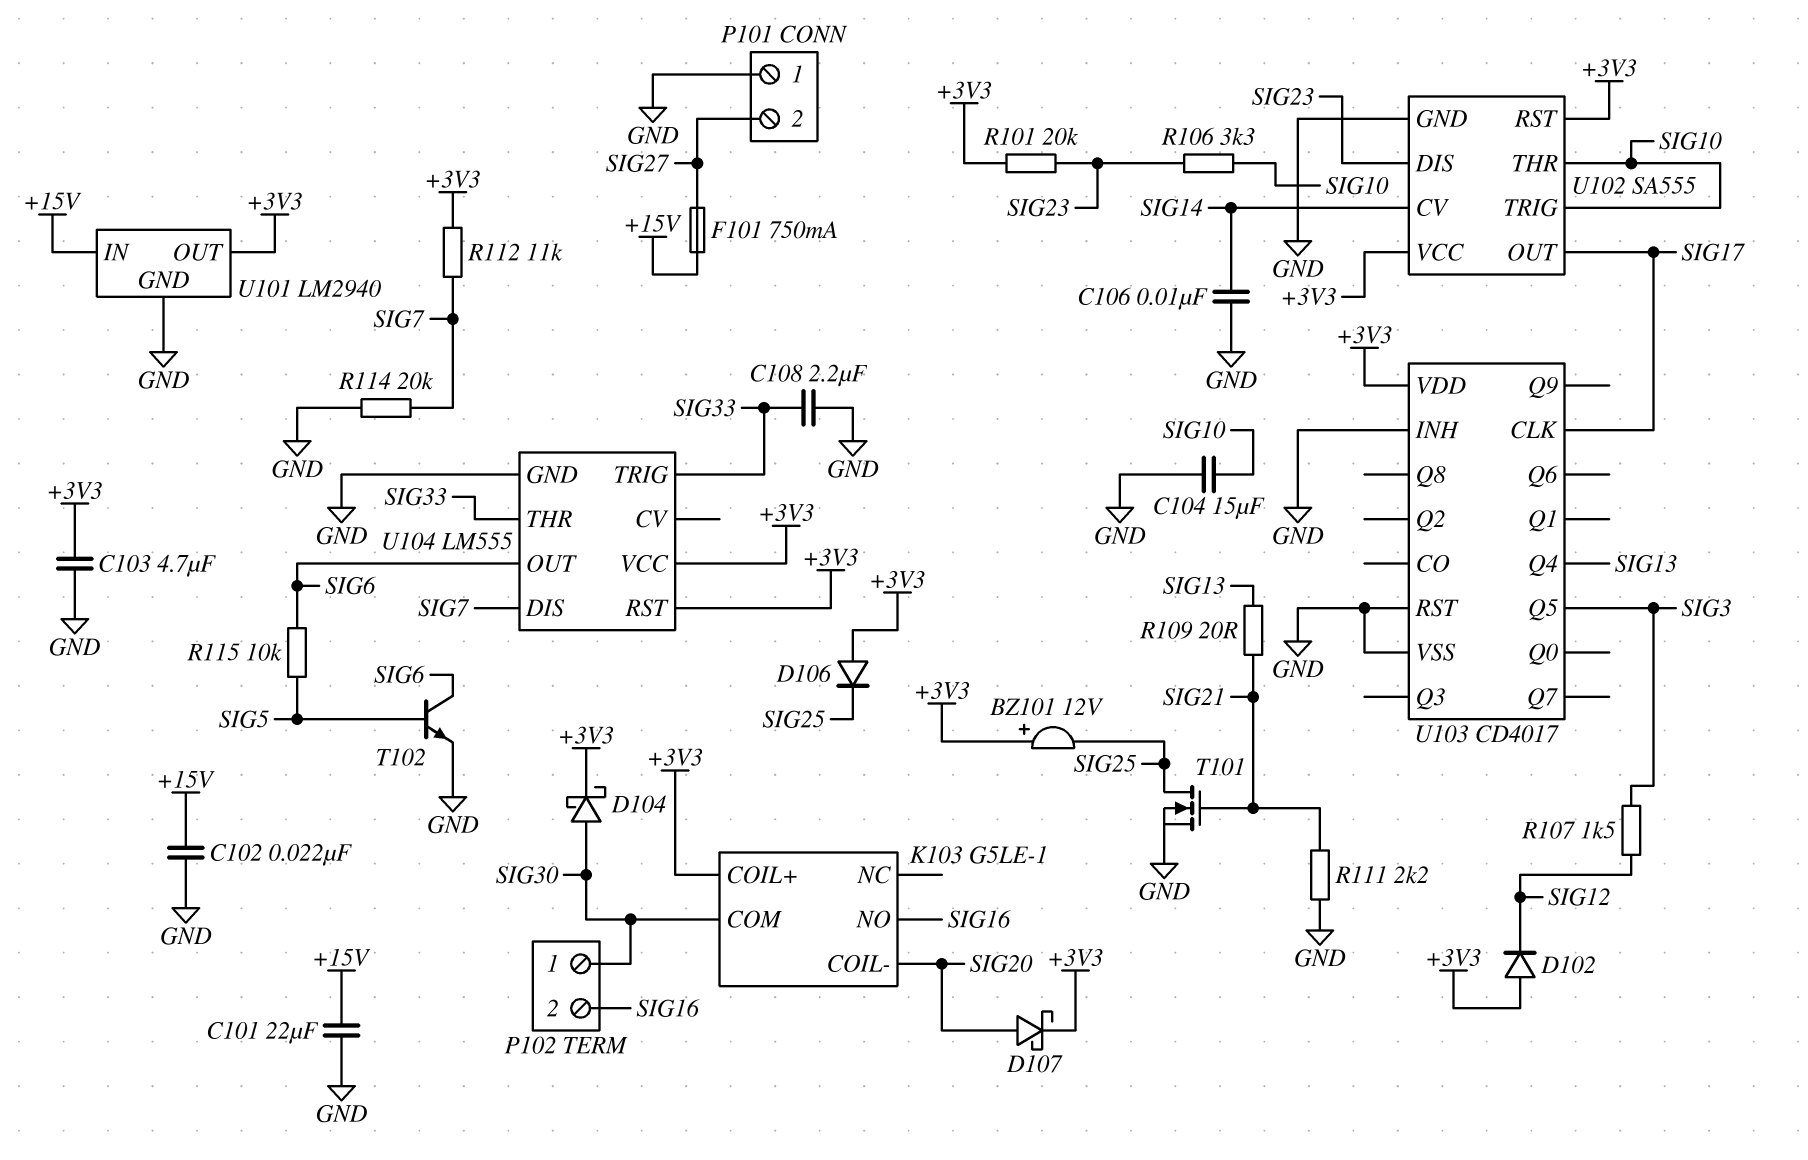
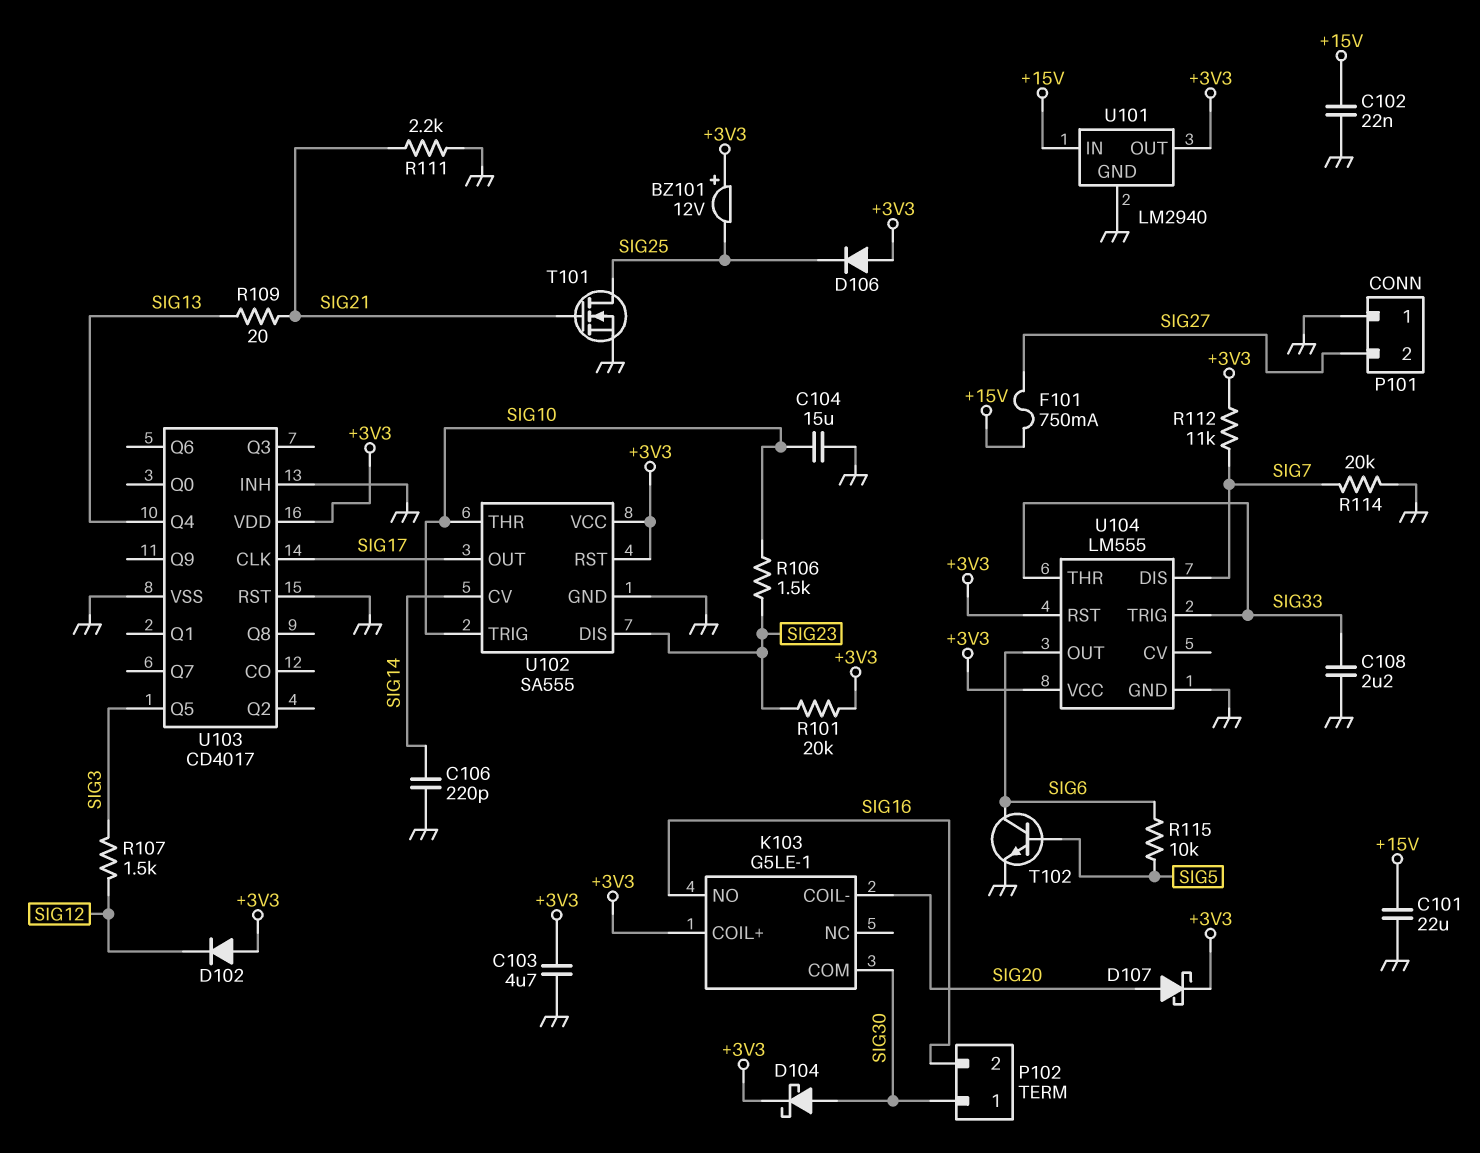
C106: 10nF (GND, SIG14) -> 220pF (GND, SIG14)
R106: 3.3k (SIG10, SIG23) -> 1.5k (SIG10, SIG23)

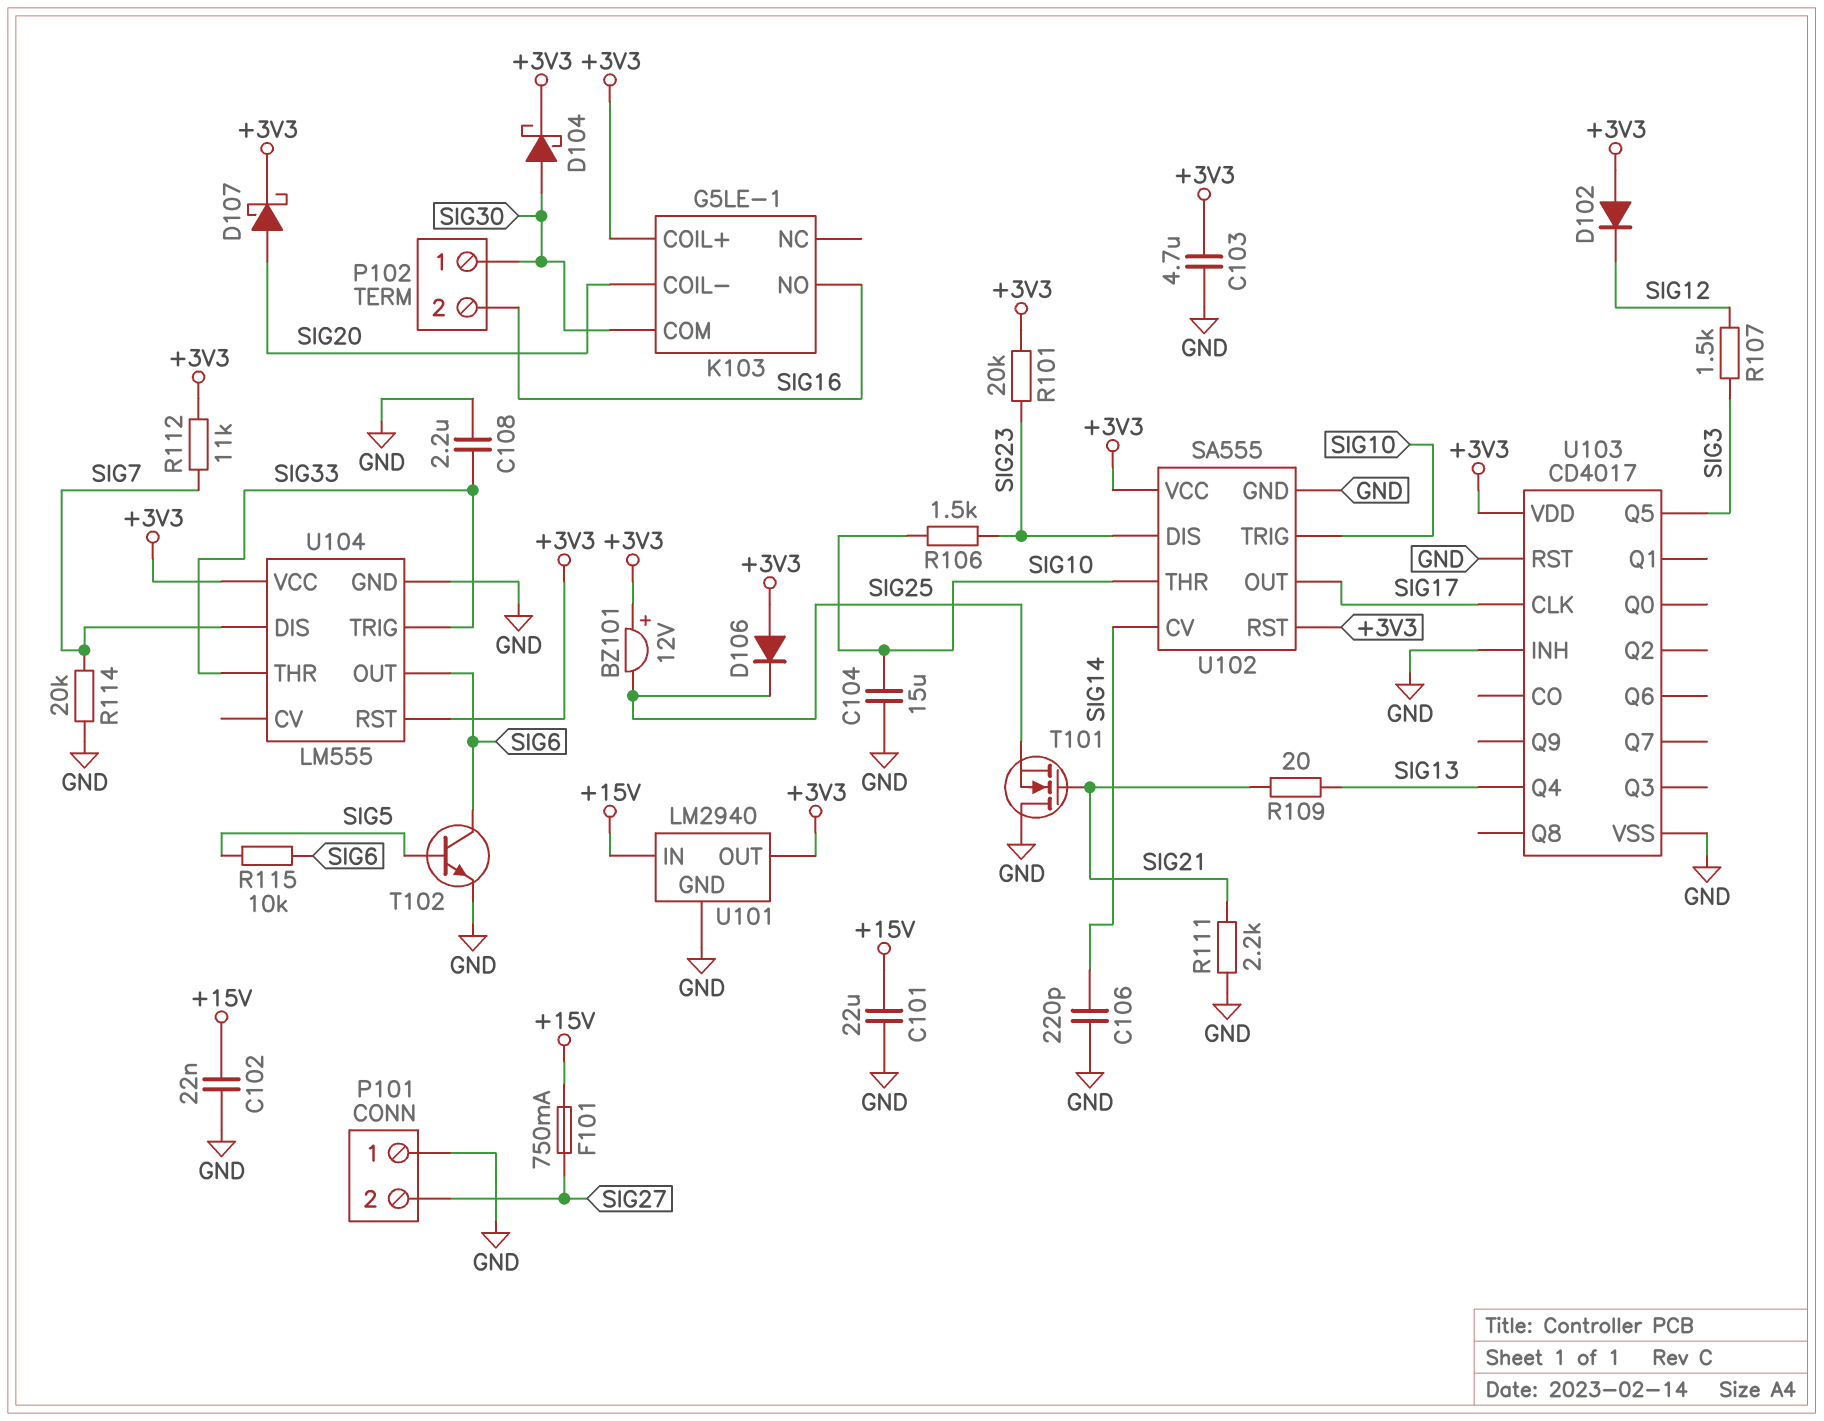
T101: NMOS (G SIG21, D SIG25, S GND) -> NMOS (G SIG21, D GND, S SIG25)

